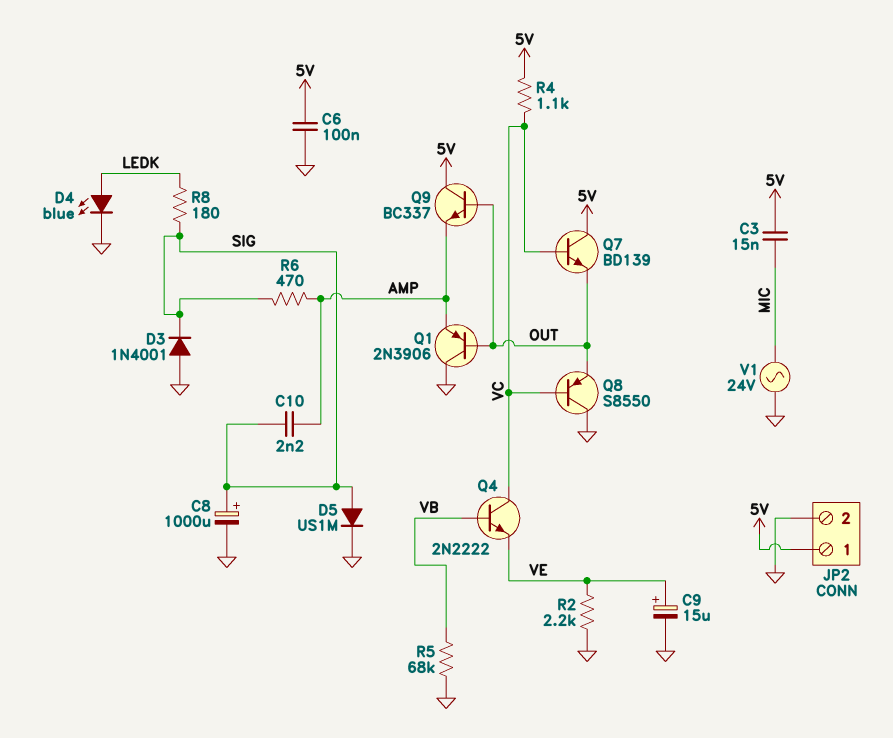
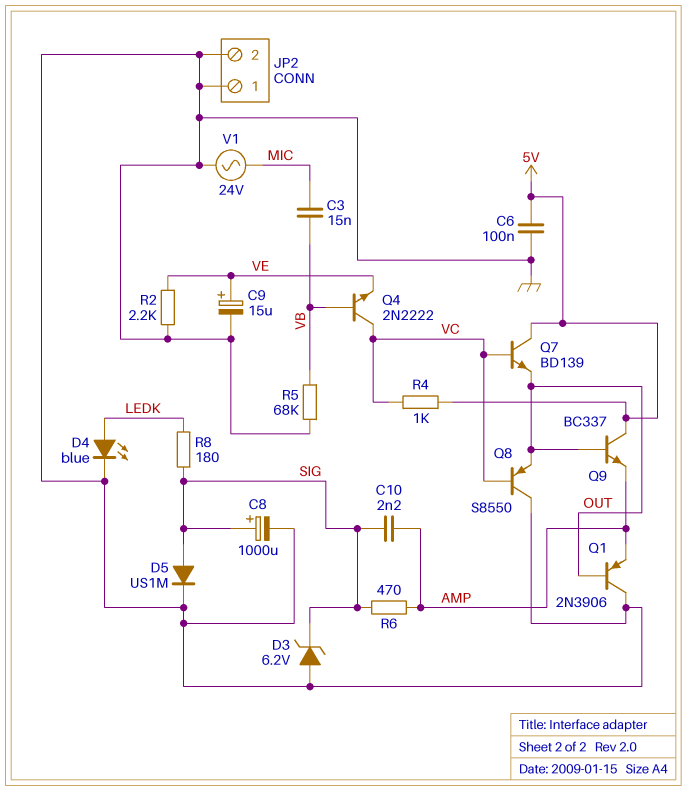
C3: 15nF (5V, MIC) -> 15nF (MIC, VB)
D3: diode 1N4001 (A GND, K SIG) -> zener 6.2V (A GND, K SIG)
JP2 pin 1: 5V -> GND
R4: 1.1k (5V, VC) -> 1k (5V, VC)

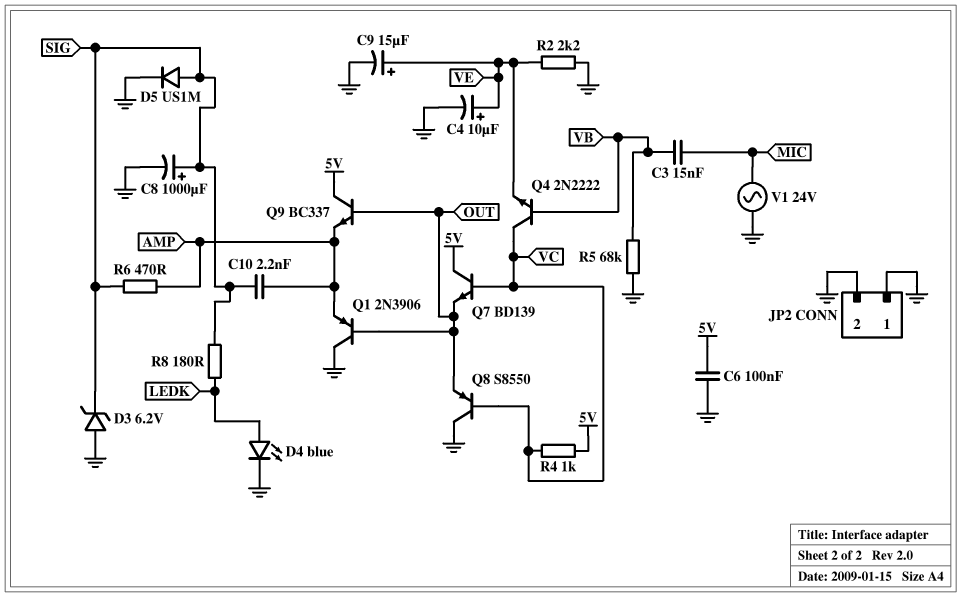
C4: none -> 10uF (plus VE, minus GND)

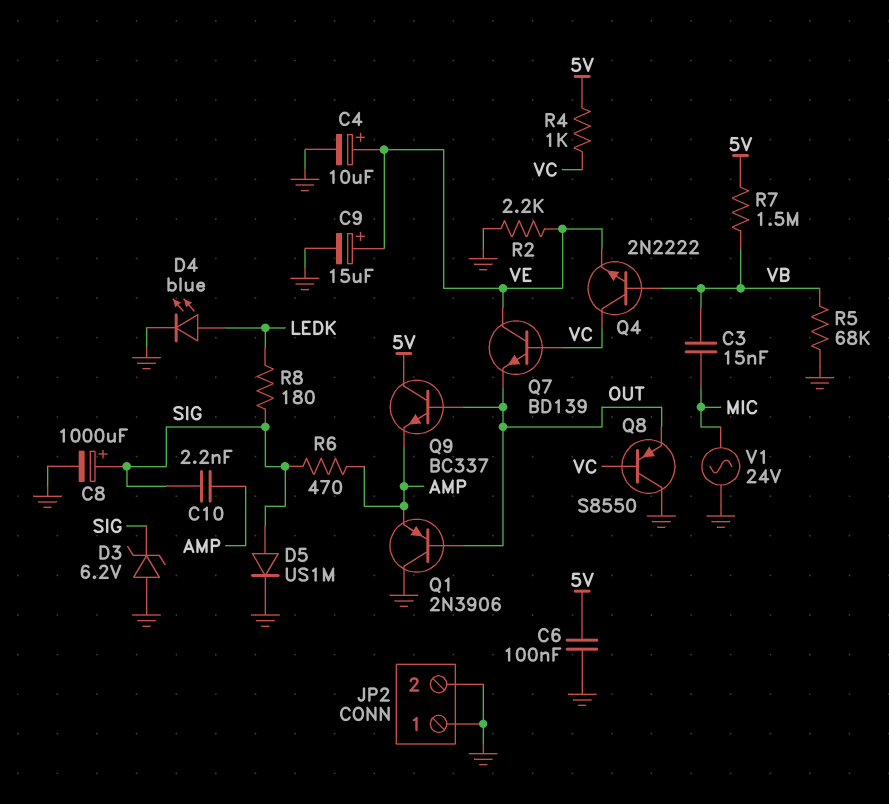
Q7: NPN BD139 (B VC, C 5V, E OUT) -> NPN BD139 (B VC, C VE, E OUT)
R7: none -> 1.5M (5V, VB)

